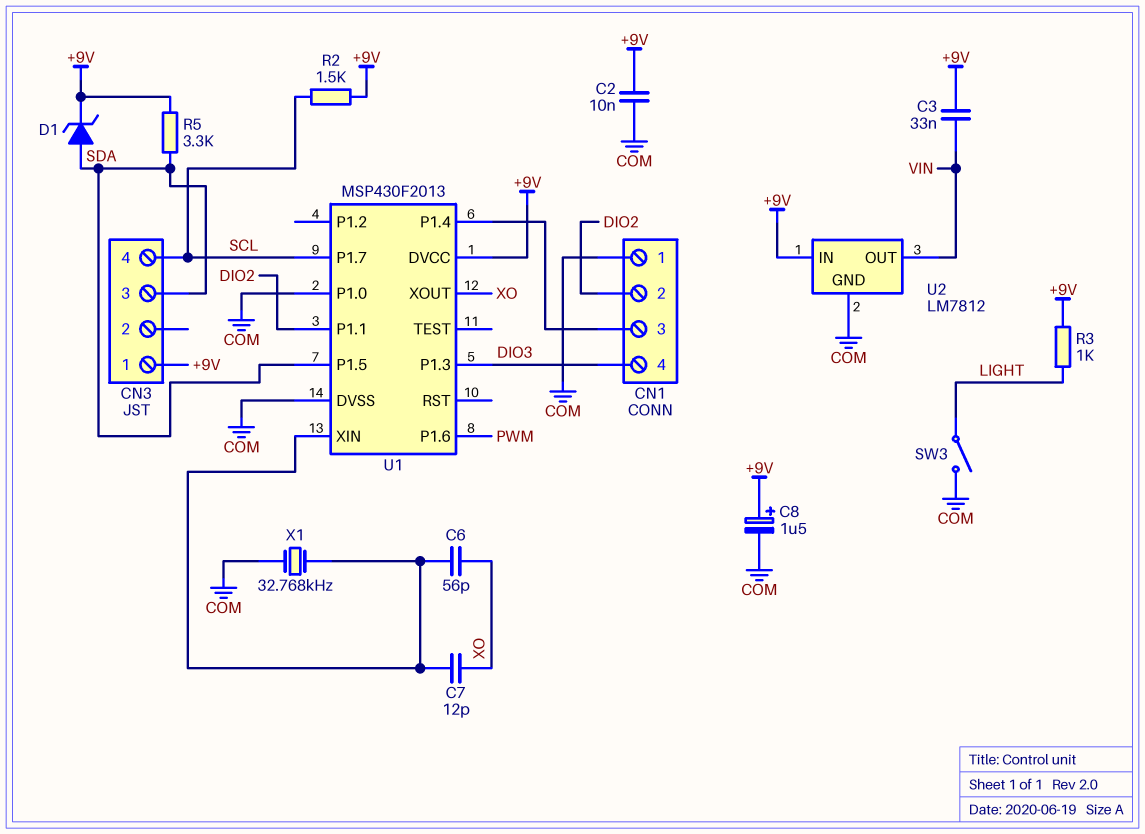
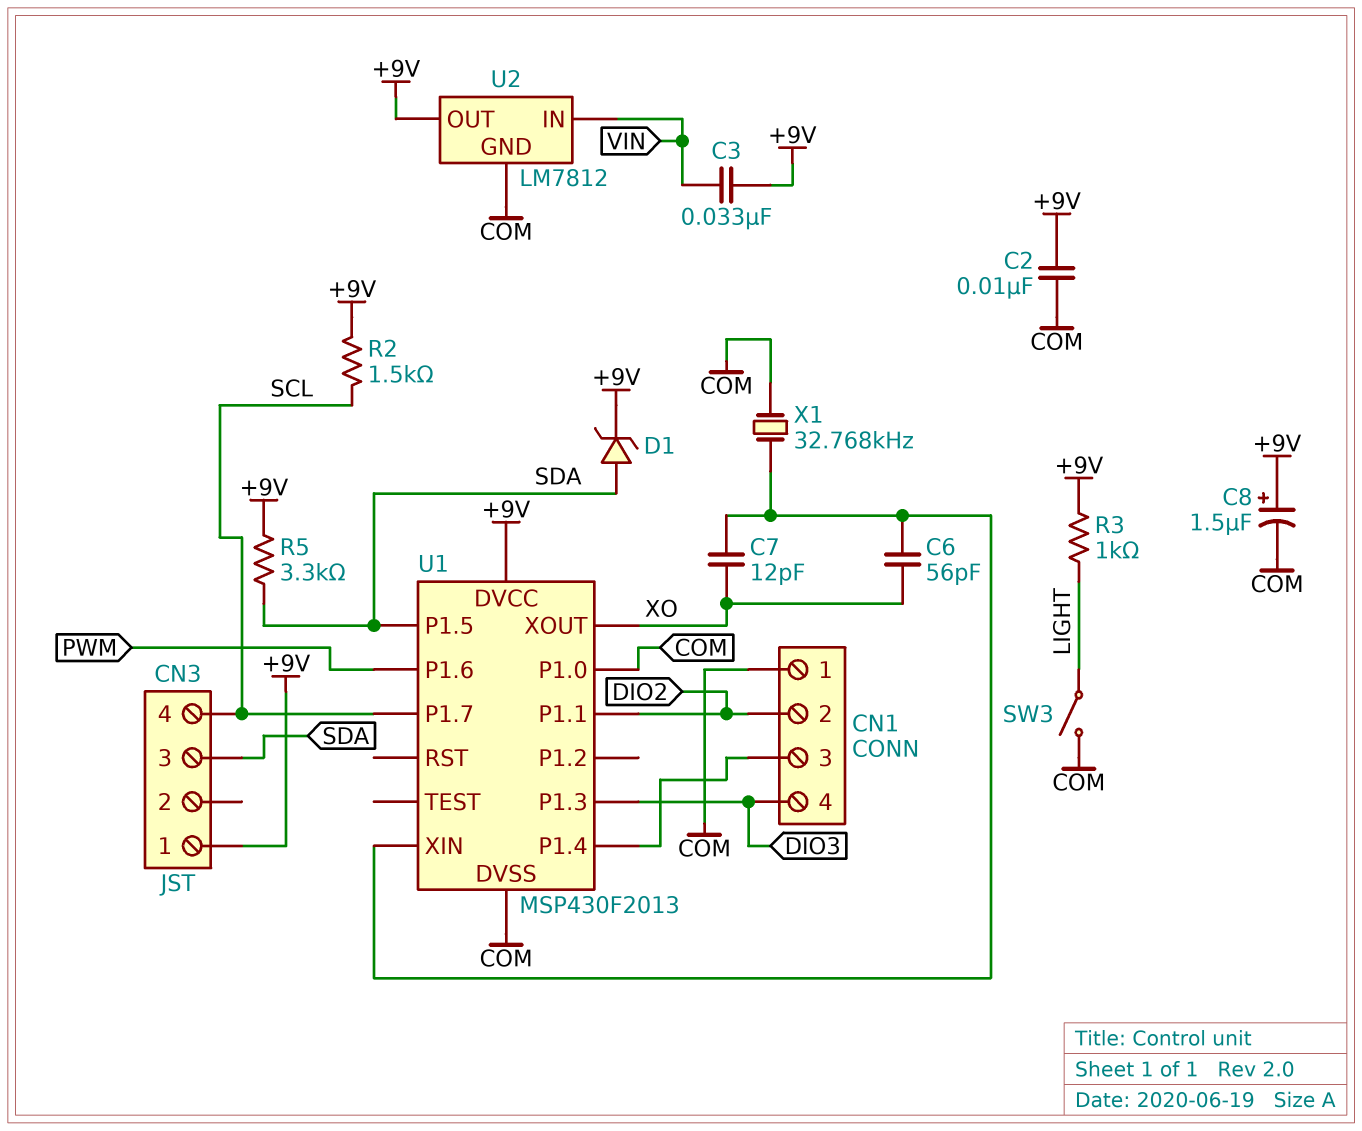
U2 pin IN: +9V -> VIN
U2 pin OUT: VIN -> +9V

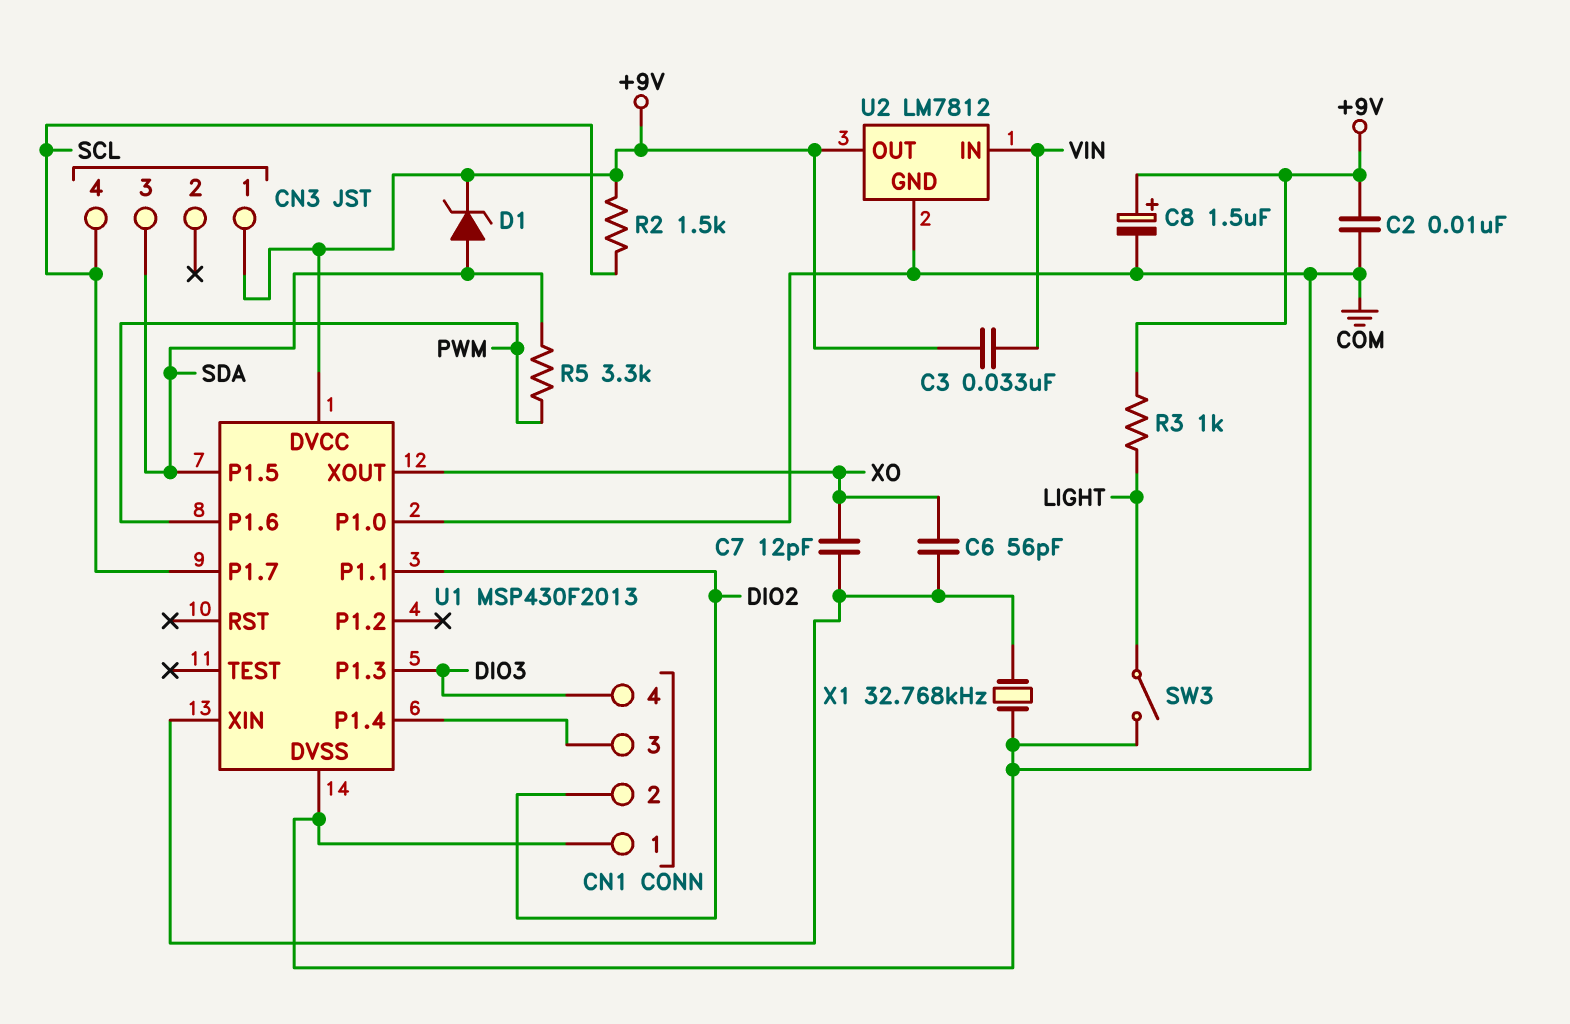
R5: 3.3k (+9V, SDA) -> 3.3k (PWM, SDA)

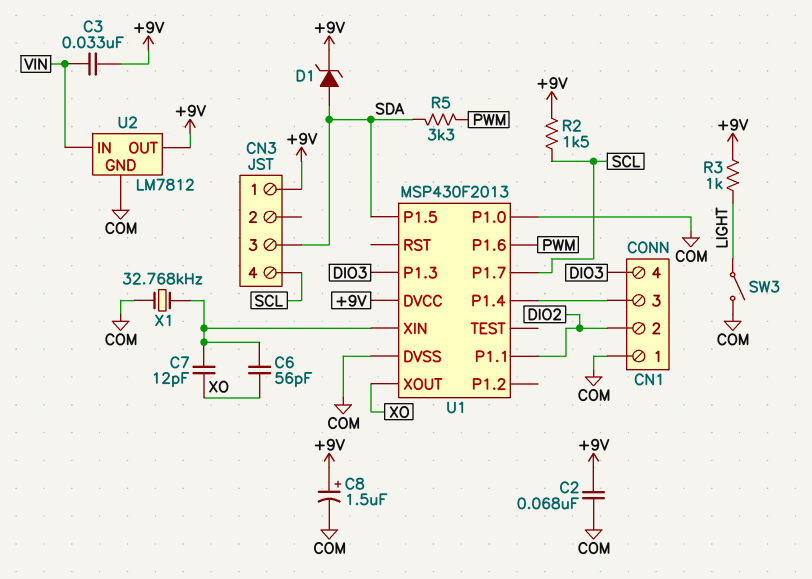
C2: 10nF (+9V, COM) -> 68nF (+9V, COM)

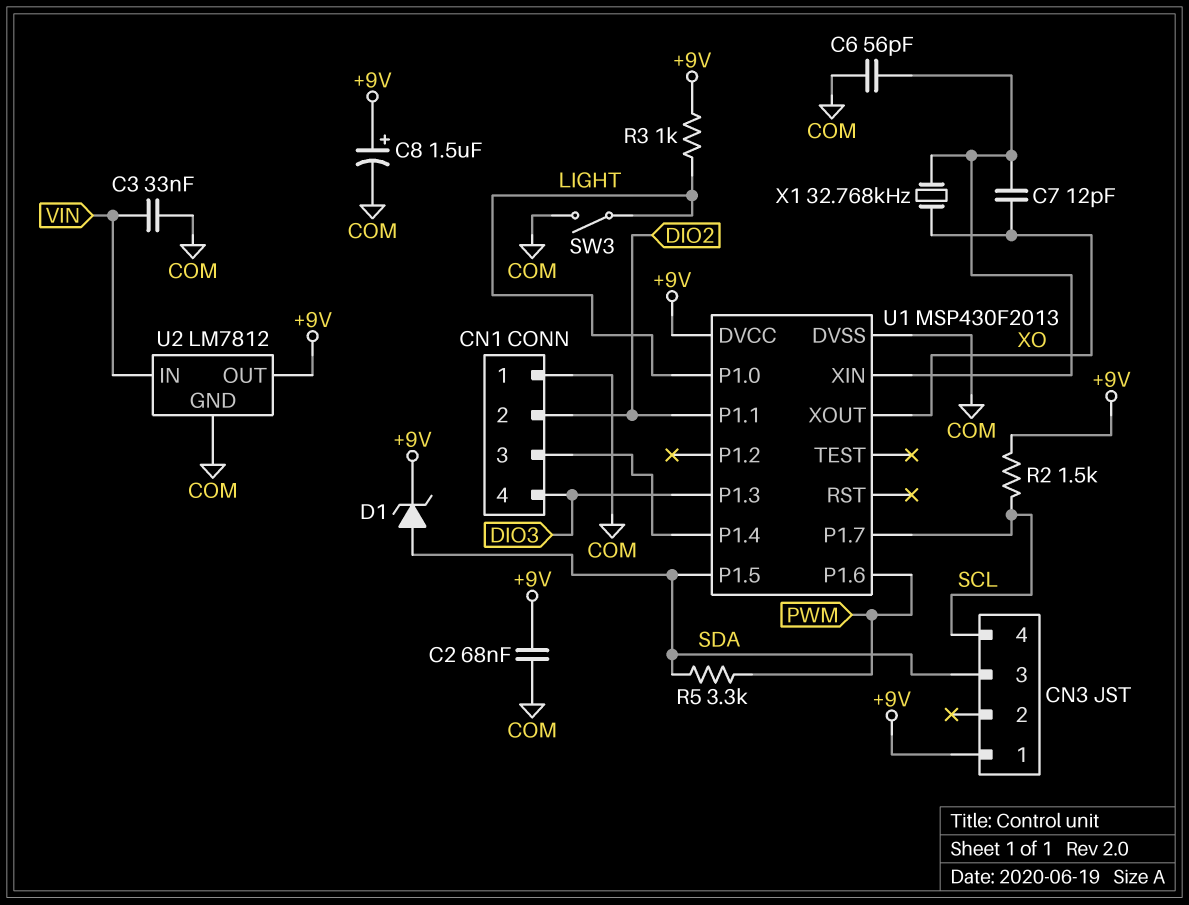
C3: 33nF (+9V, VIN) -> 33nF (COM, VIN)
C6: 56pF (U1/XIN, XO) -> 56pF (COM, U1/XIN)
U1 pin P1.0: COM -> LIGHT
X1: 32.768kHz (COM, U1/XIN) -> 32.768kHz (U1/XIN, XO)

